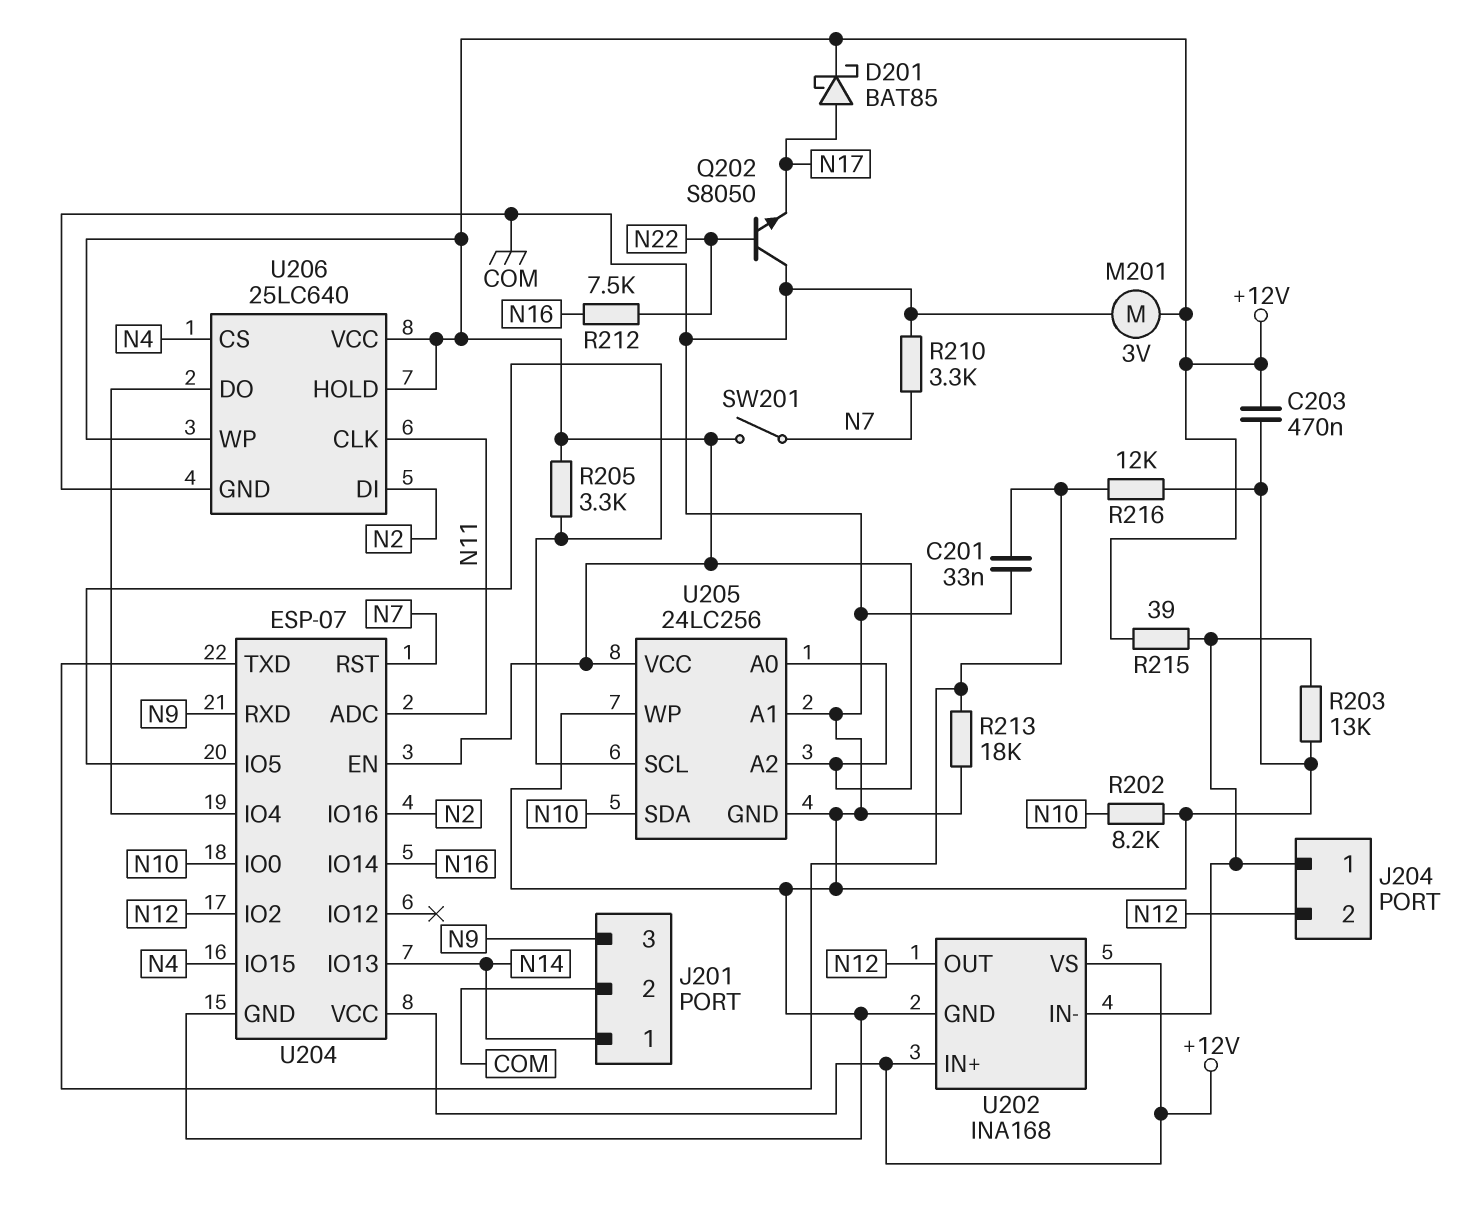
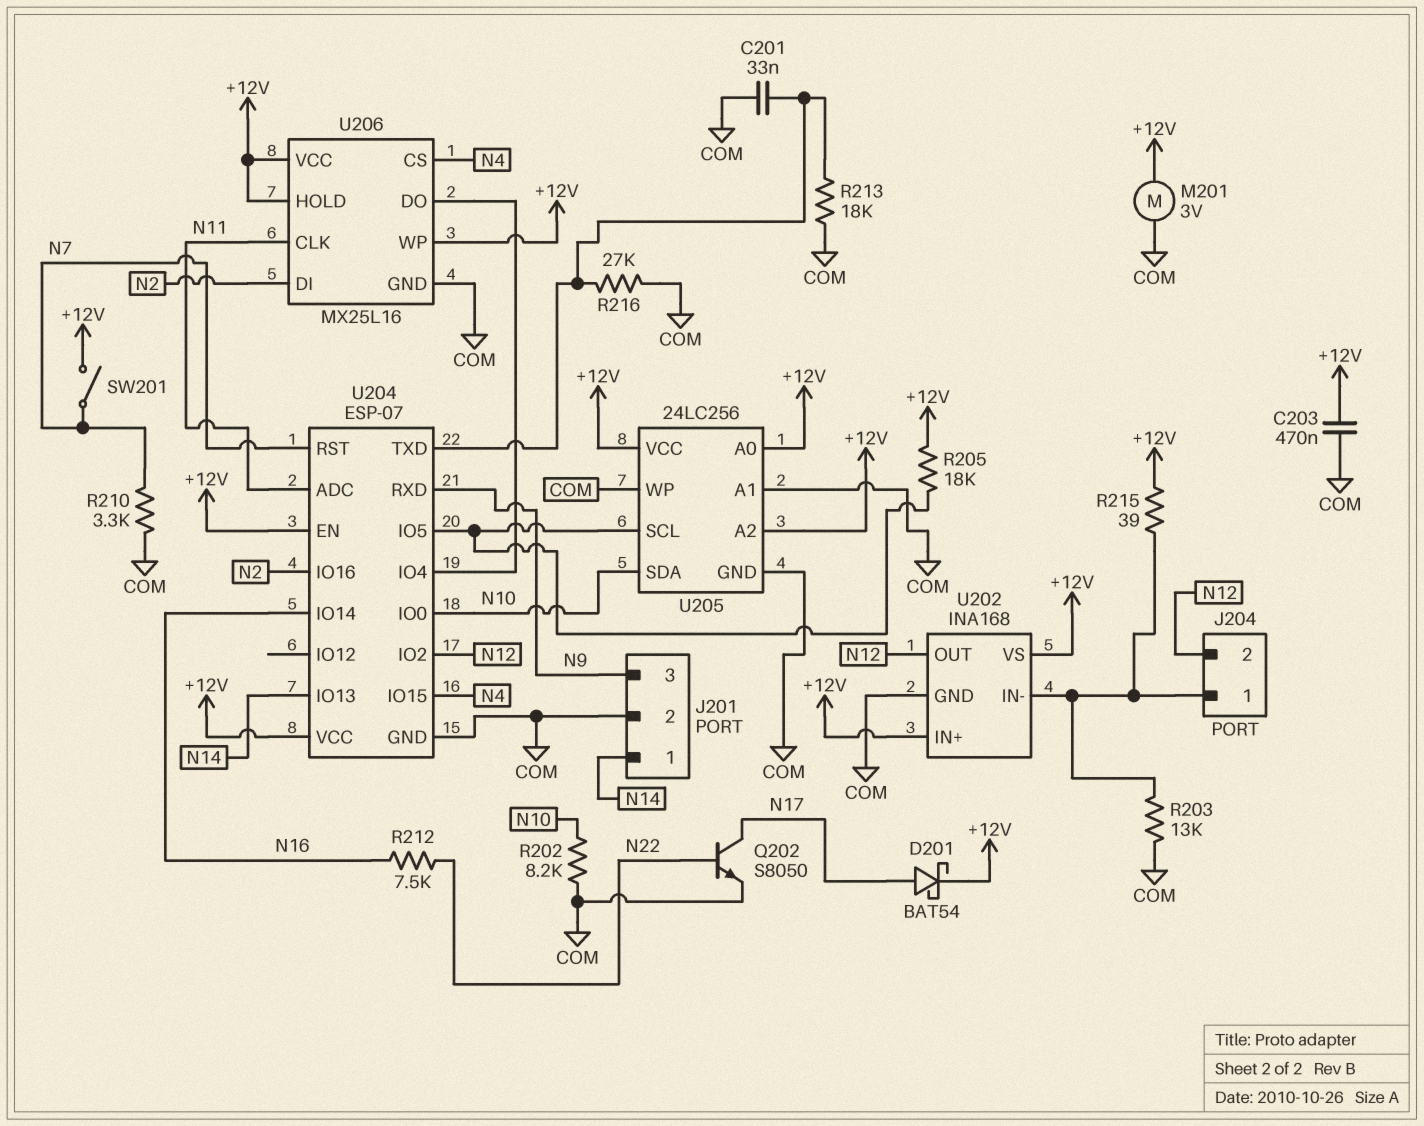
D201: schottky BAT85 (A N17, K +12V) -> schottky BAT54 (A N17, K +12V)
Q202: NPN S8050 (B N22, C COM, E N17) -> NPN S8050 (B N22, C N17, E COM)
R205: 3.3k (+12V, U204/IO5) -> 18k (+12V, U204/IO5)
R216: 12k (COM, U204/TXD) -> 27k (COM, U204/TXD)
U206: 25LC640 -> MX25L16

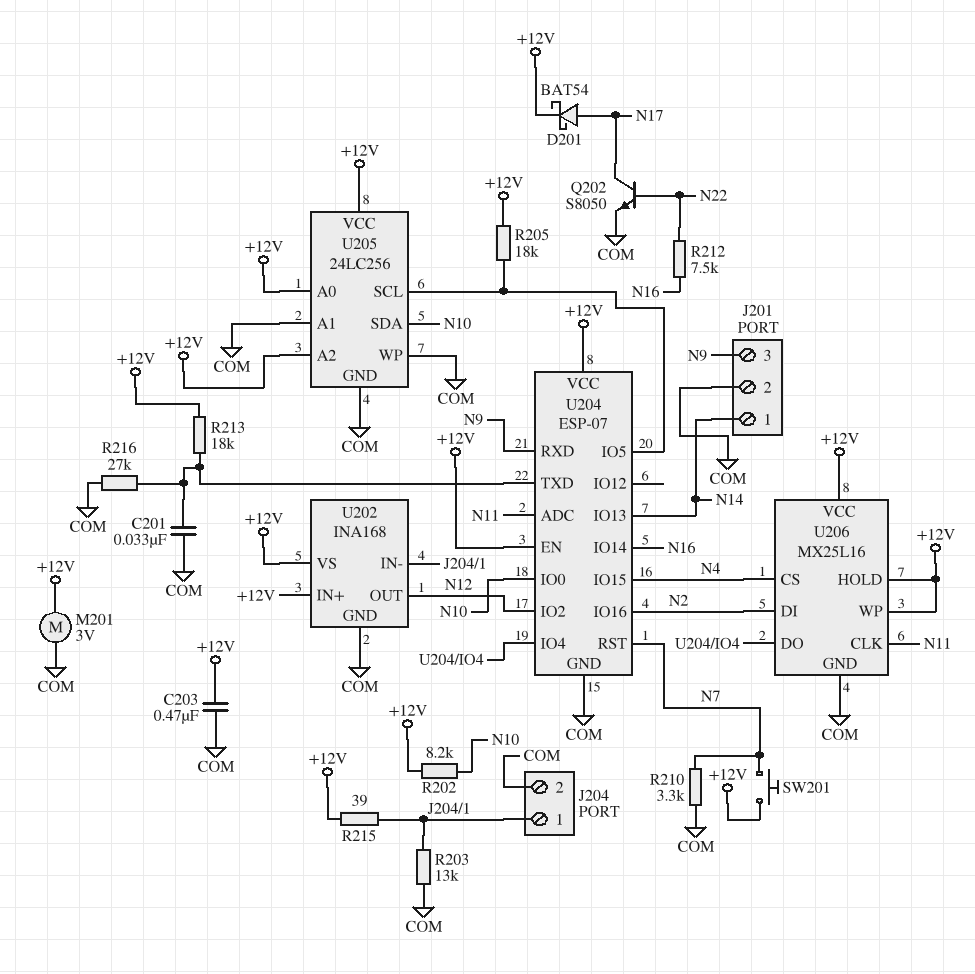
J204 pin 2: N12 -> COM
R202: 8.2k (COM, N10) -> 8.2k (+12V, N10)
R213: 18k (COM, U204/TXD) -> 18k (+12V, U204/TXD)
SW201: switch (+12V, N7) -> button (+12V, N7)

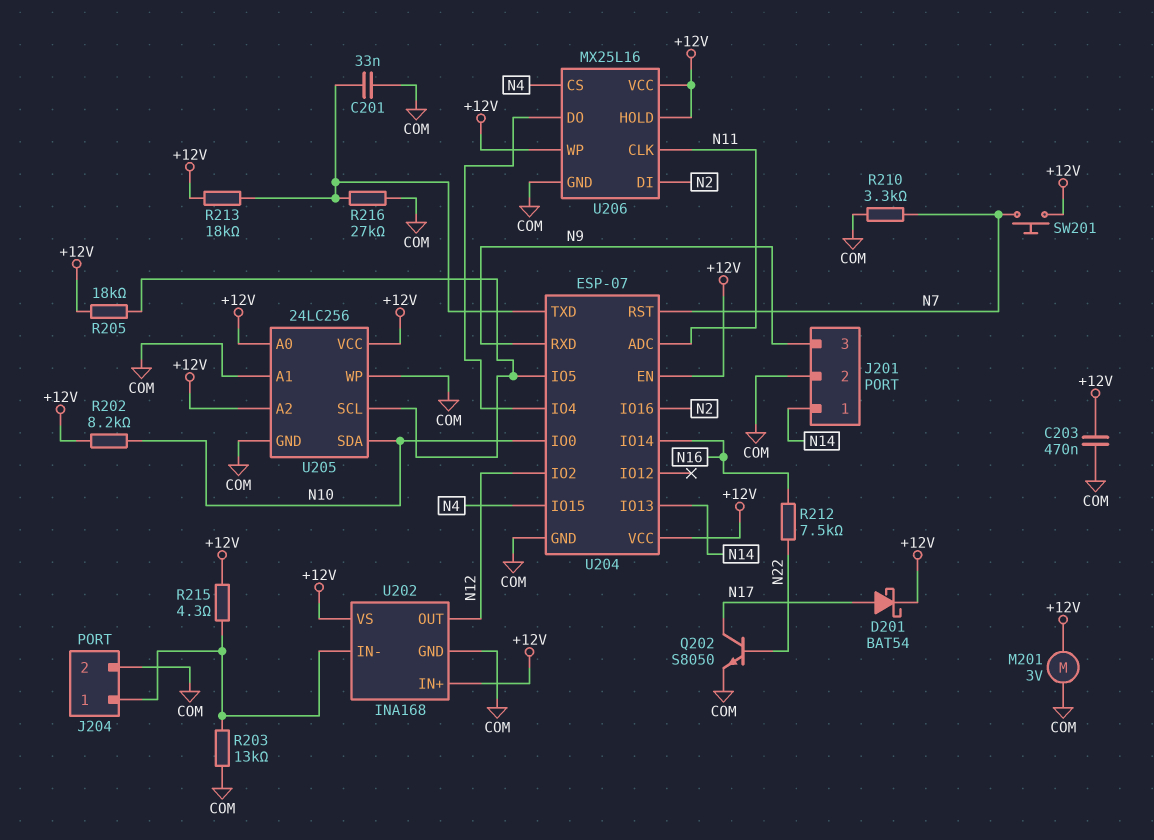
R215: 39 (+12V, J204/1) -> 4.3 (+12V, J204/1)

